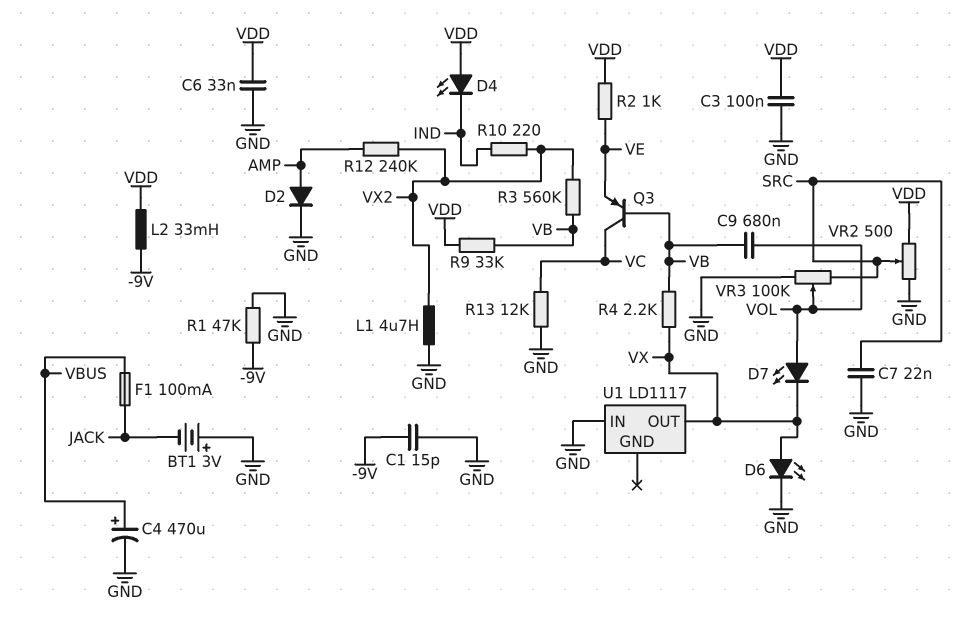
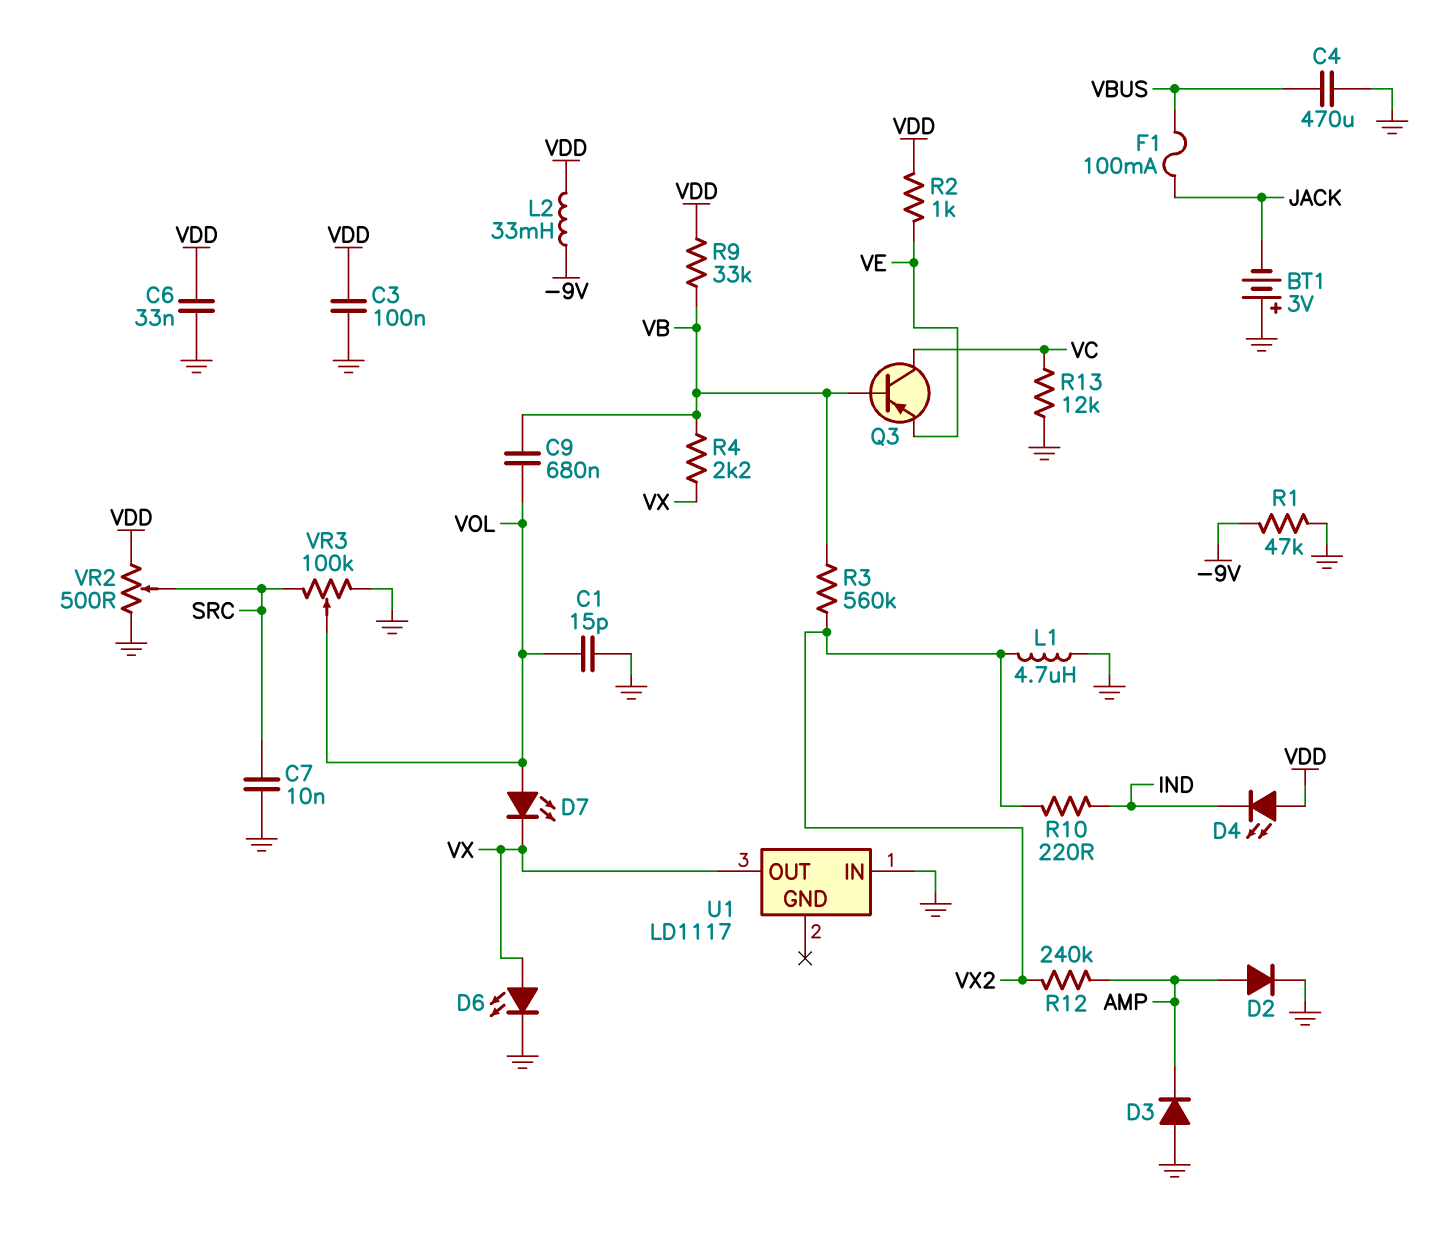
C1: 15pF (-9V, GND) -> 15pF (GND, VOL)
C4: 470uF (plus VBUS, minus GND) -> 470uF (GND, VBUS)
C7: 22nF (GND, SRC) -> 10nF (GND, SRC)
D3: none -> diode (A GND, K AMP)

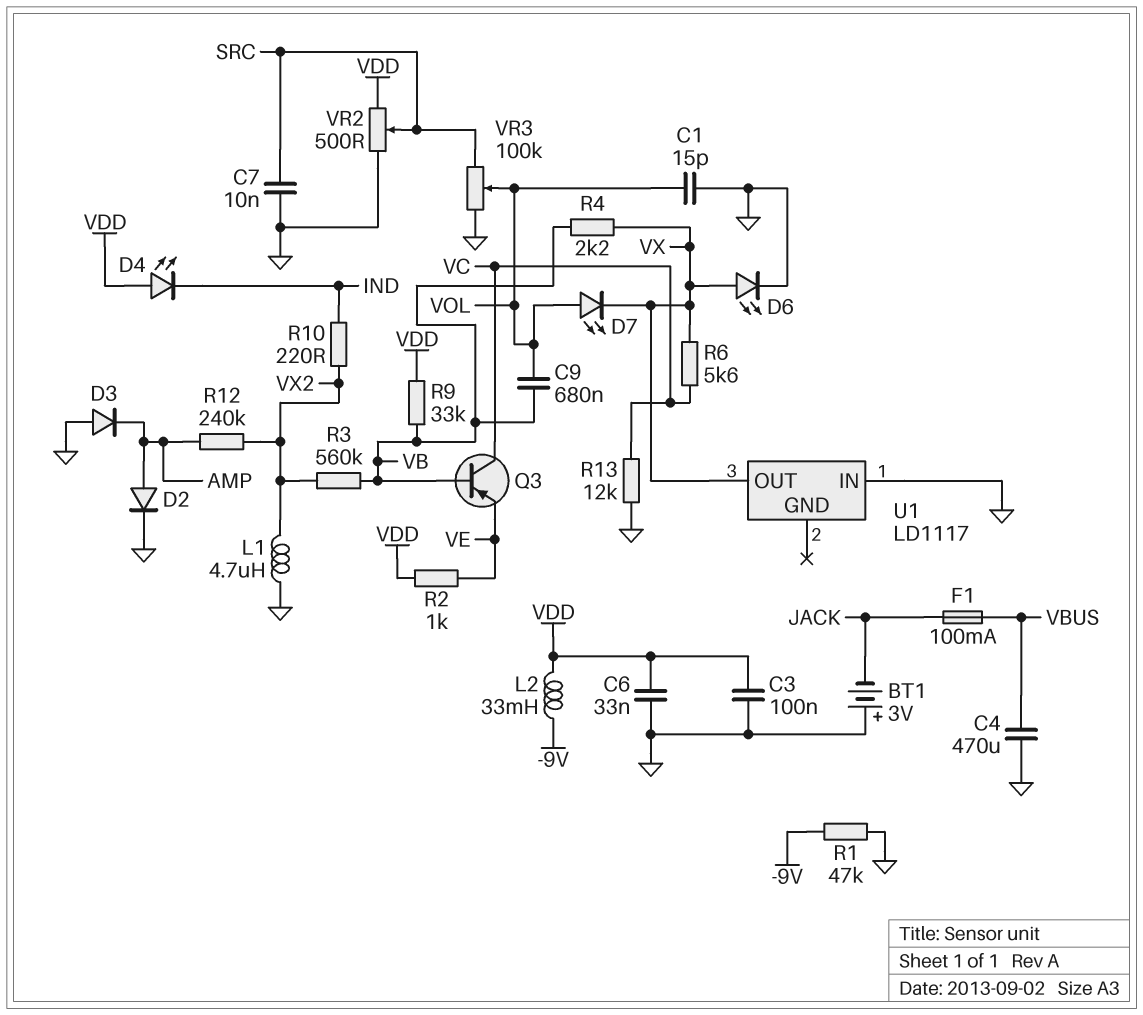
R6: none -> 5.6k (VC, VX)

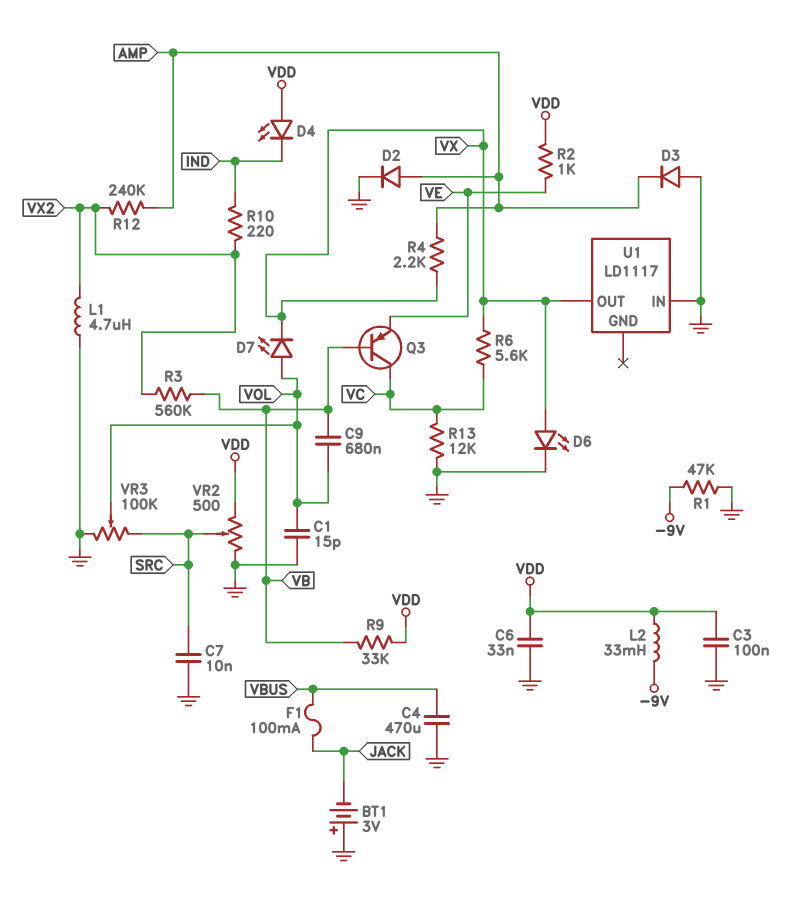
R4: 2.2k (VB, VX) -> 2.2k (AMP, VX)

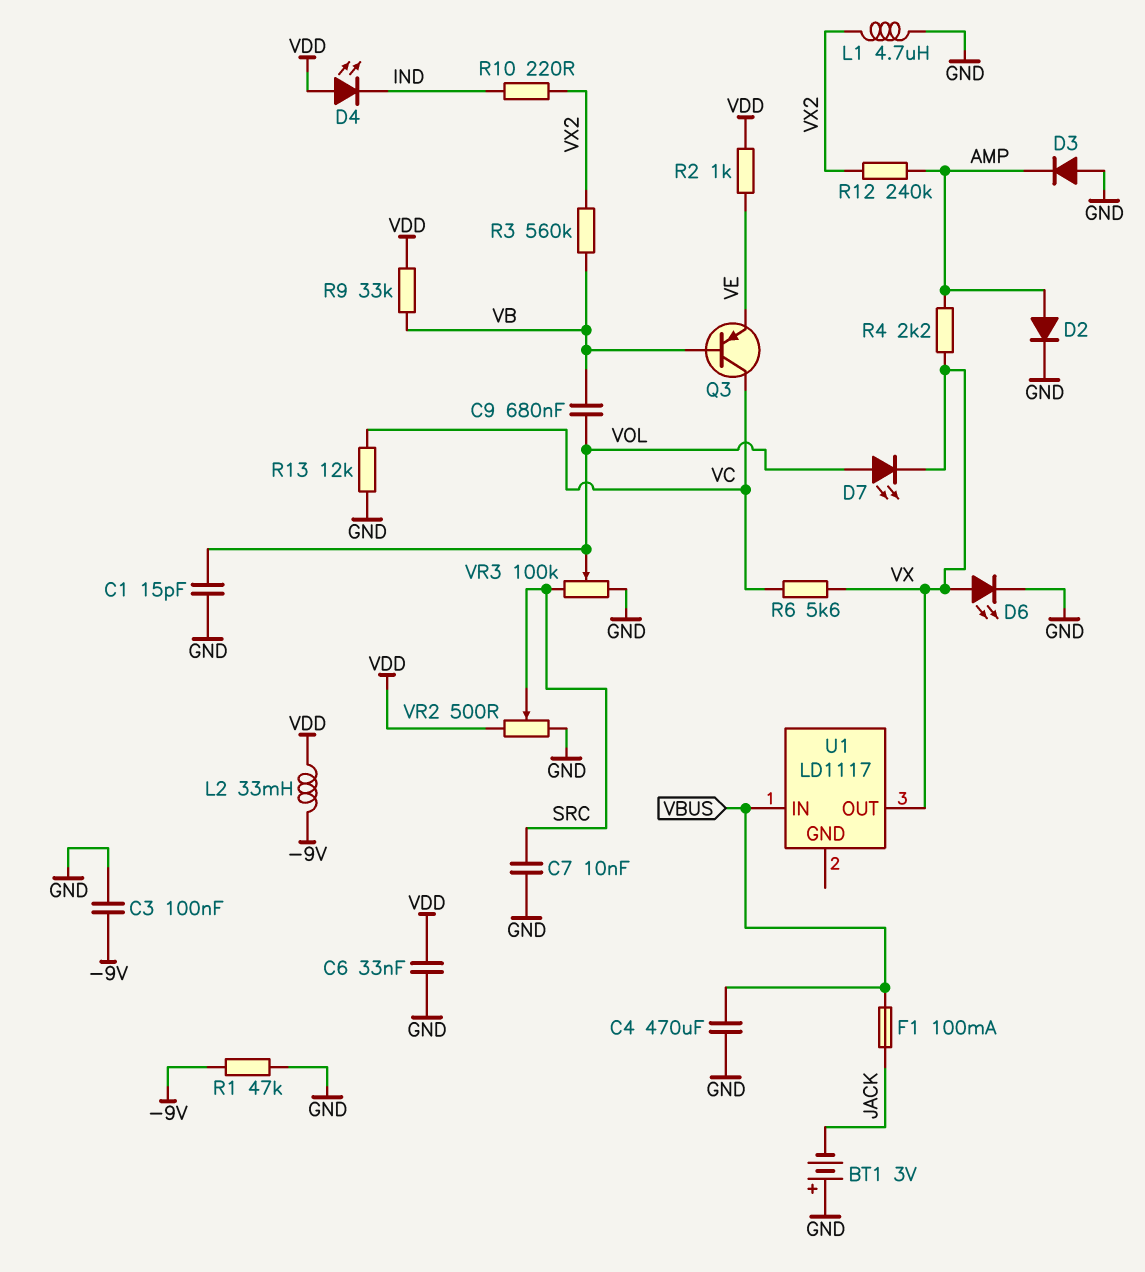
C3: 100nF (GND, VDD) -> 100nF (-9V, GND)
U1 pin IN: GND -> VBUS

